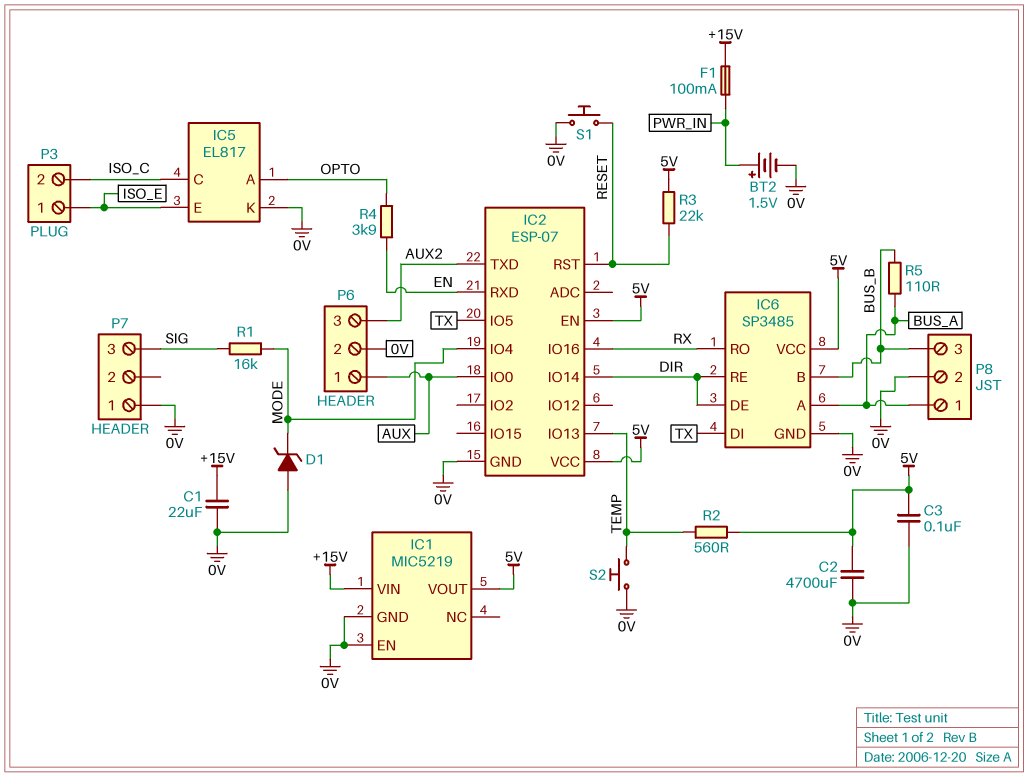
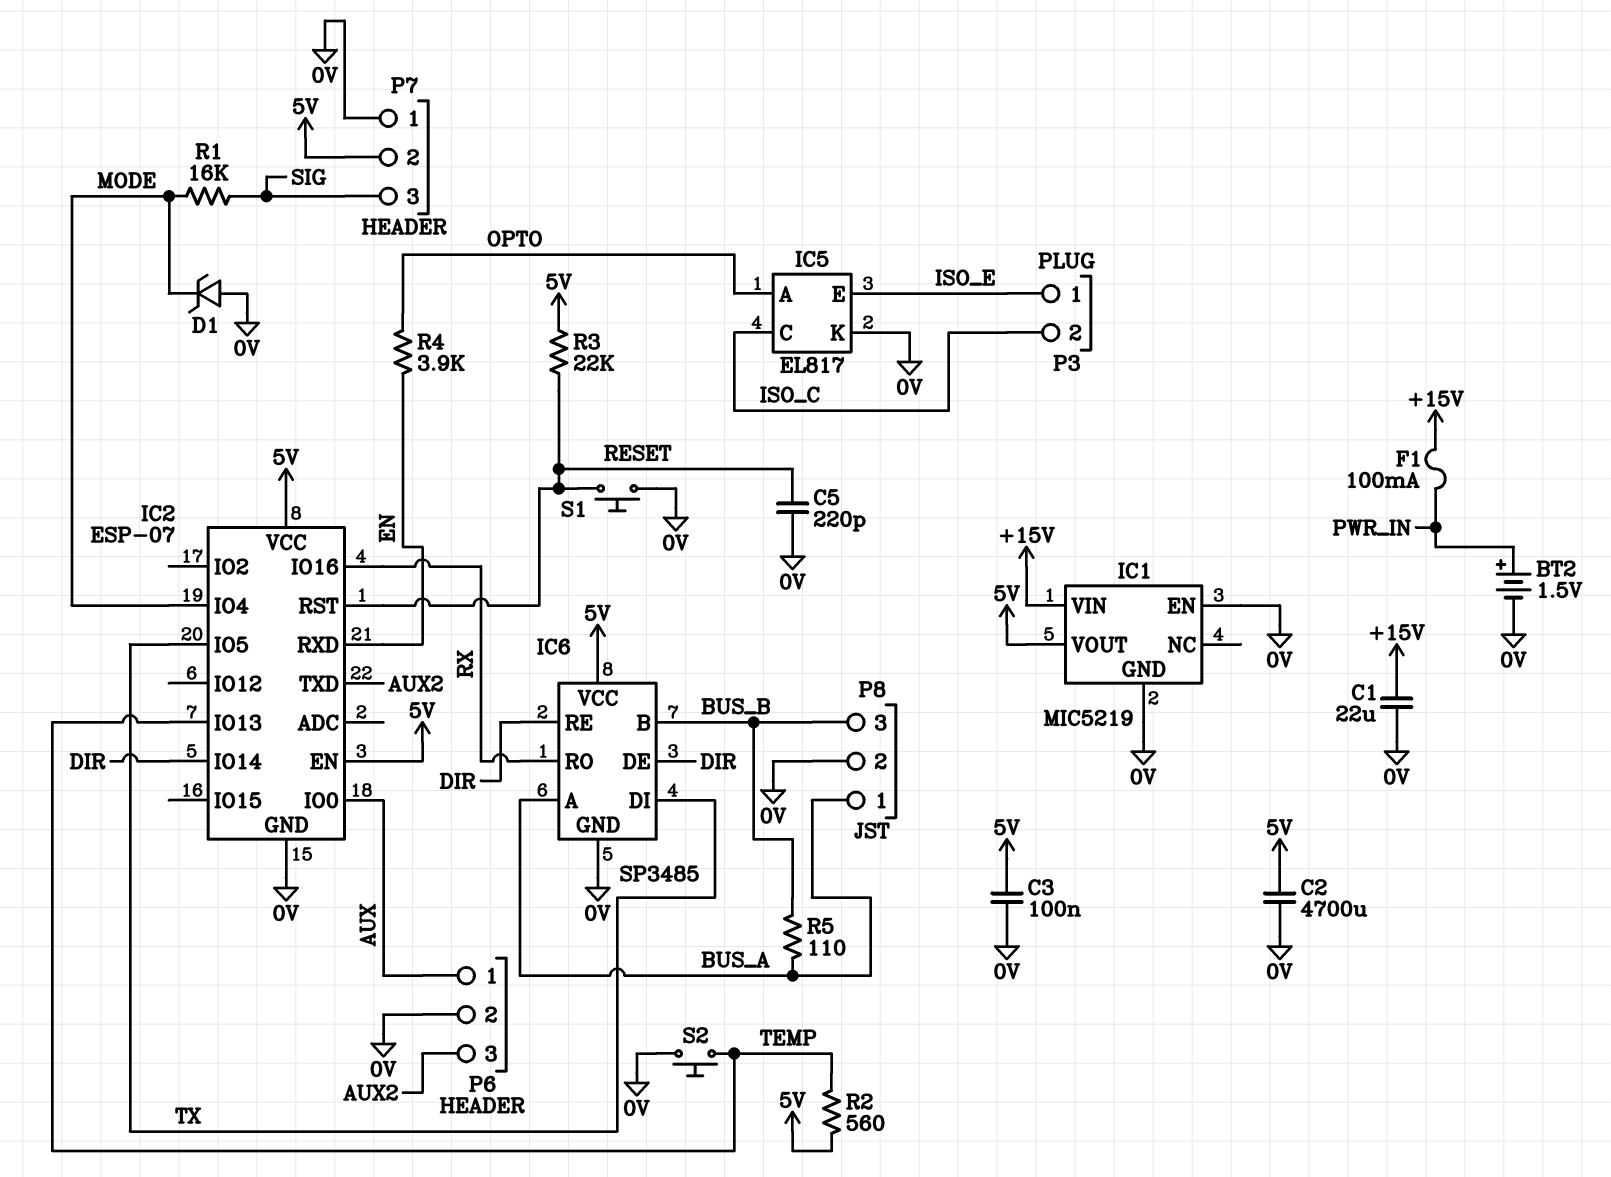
C5: none -> 220pF (0V, RESET)
P7 pin 2: none -> 5V

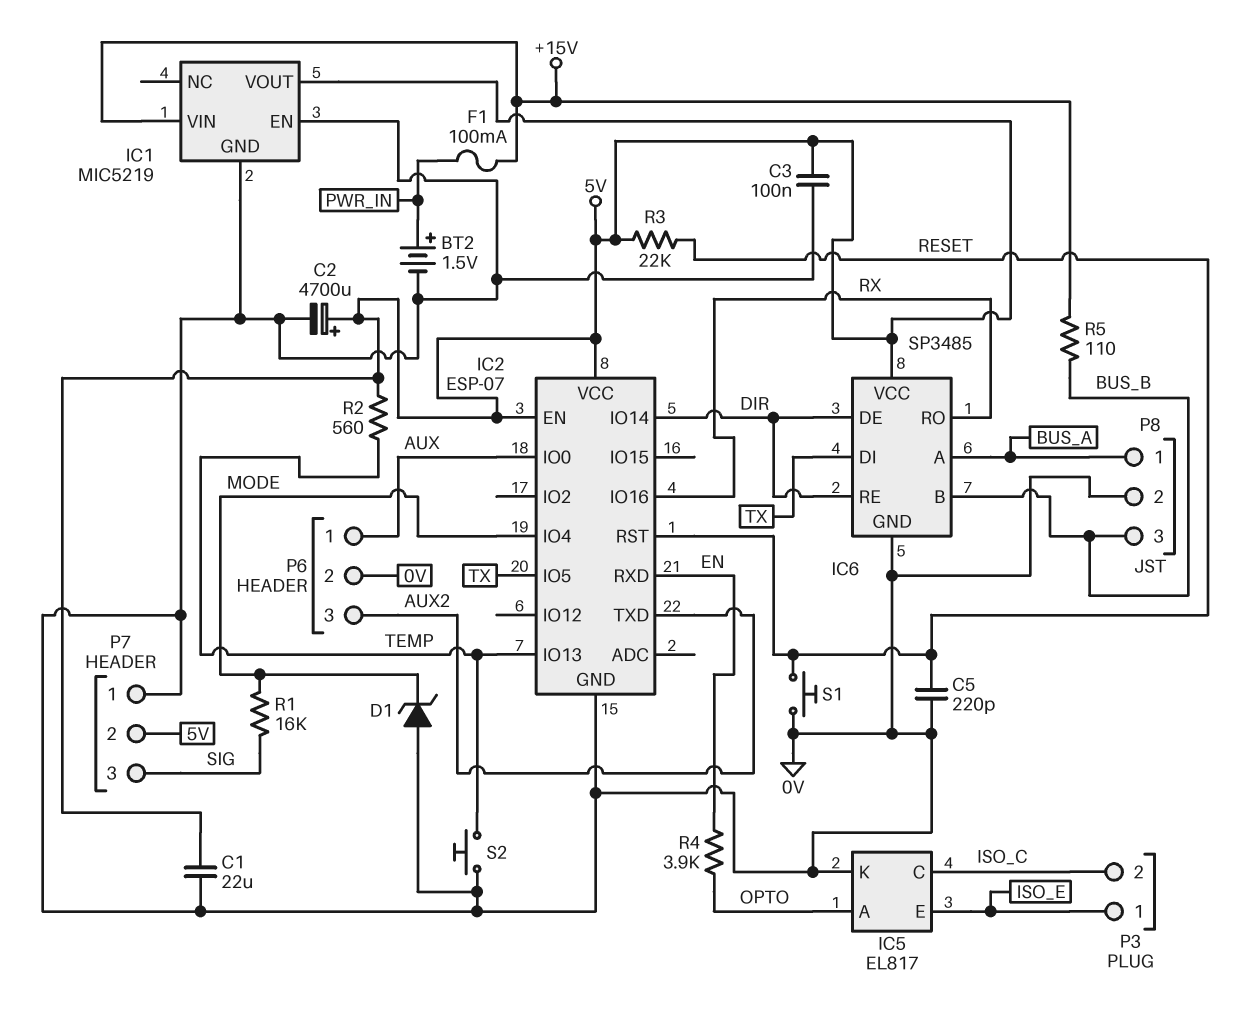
C1: 22uF (+15V, 0V) -> 22uF (0V, 5V)
C2: 4700uF (0V, 5V) -> 4700uF (plus 5V, minus 0V)
R5: 110 (BUS_A, BUS_B) -> 110 (+15V, BUS_B)

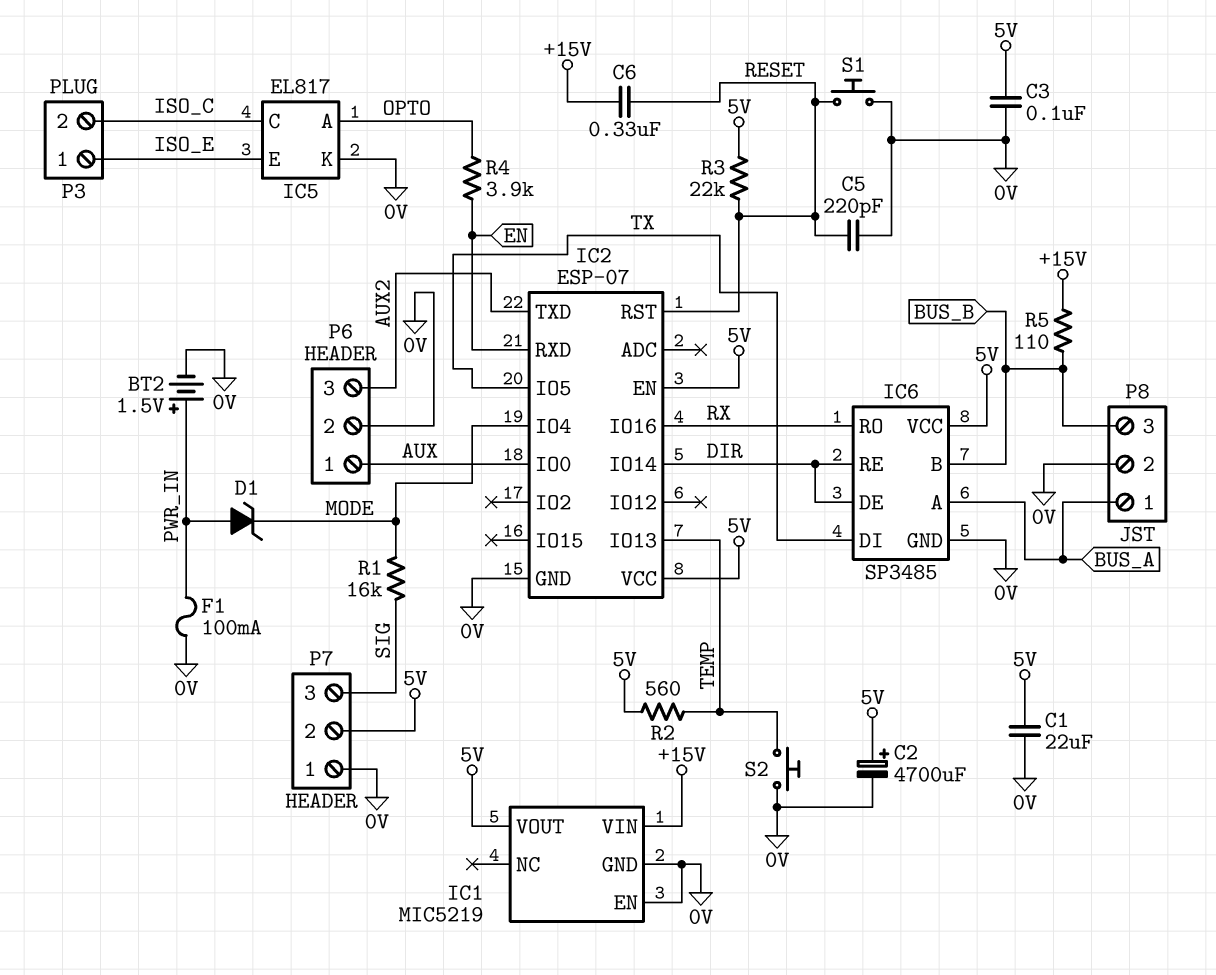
C6: none -> 330nF (+15V, RESET)
D1: zener (A 0V, K MODE) -> zener (A PWR_IN, K MODE)
F1: 100mA (+15V, PWR_IN) -> 100mA (0V, PWR_IN)

